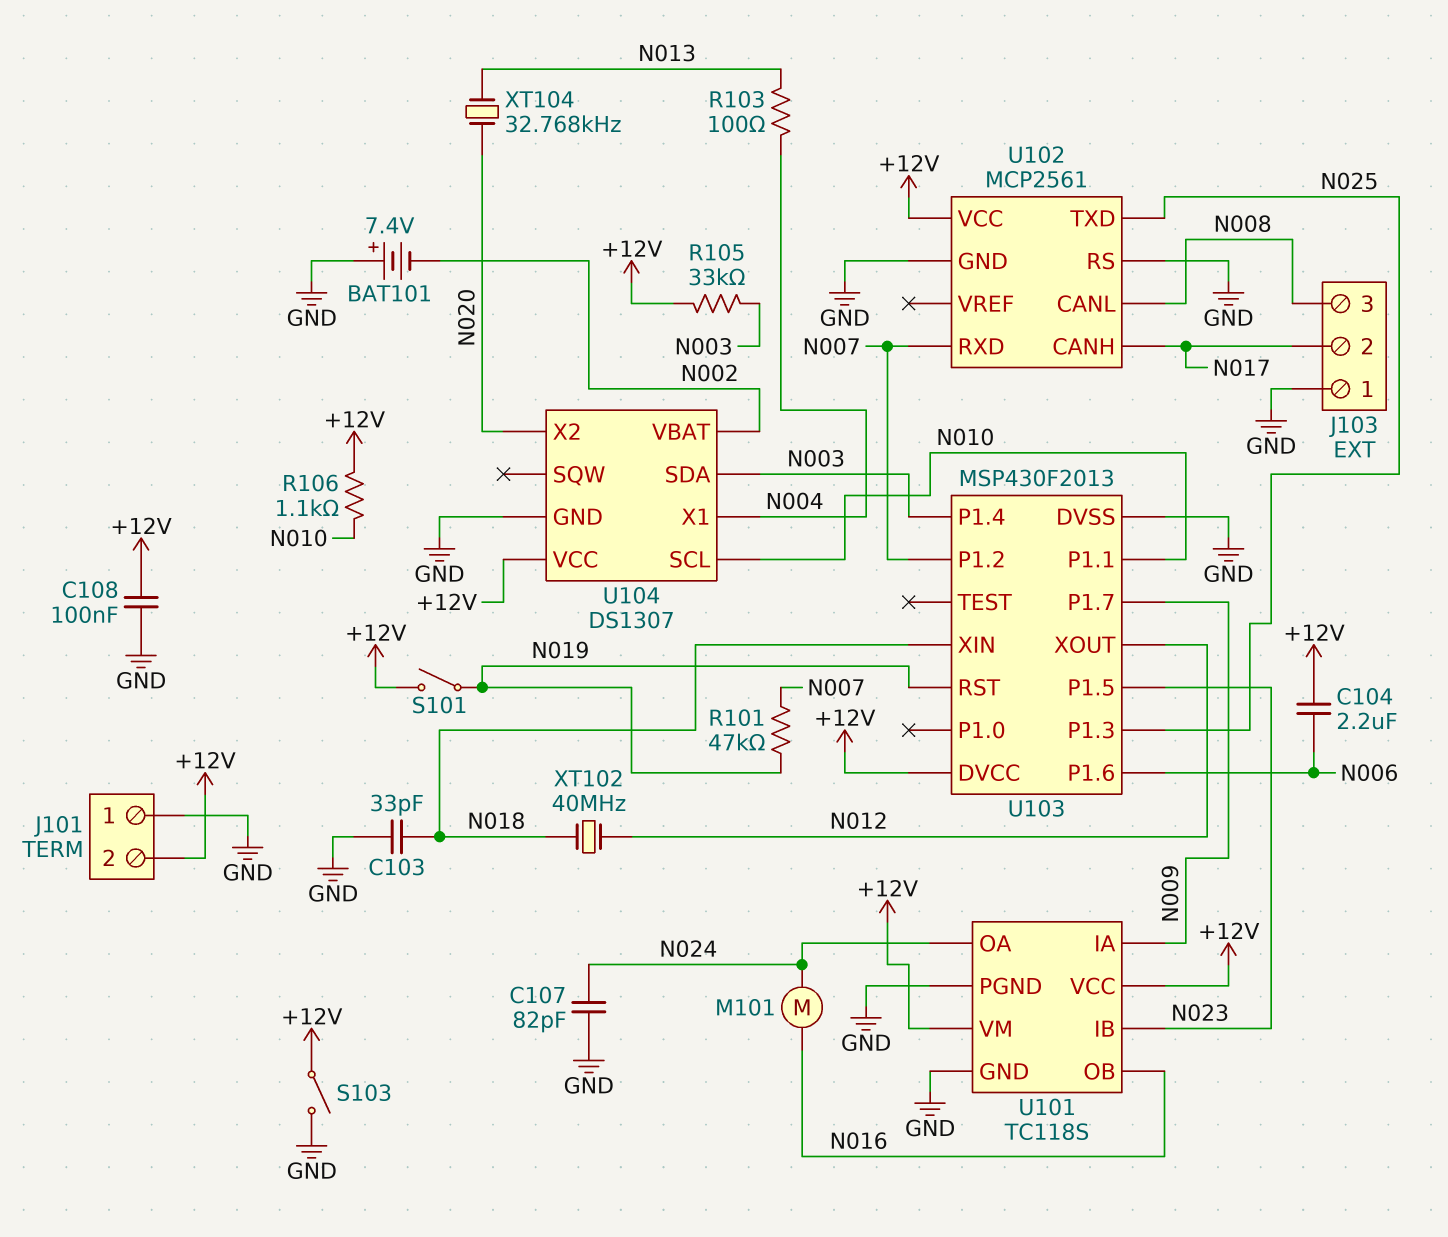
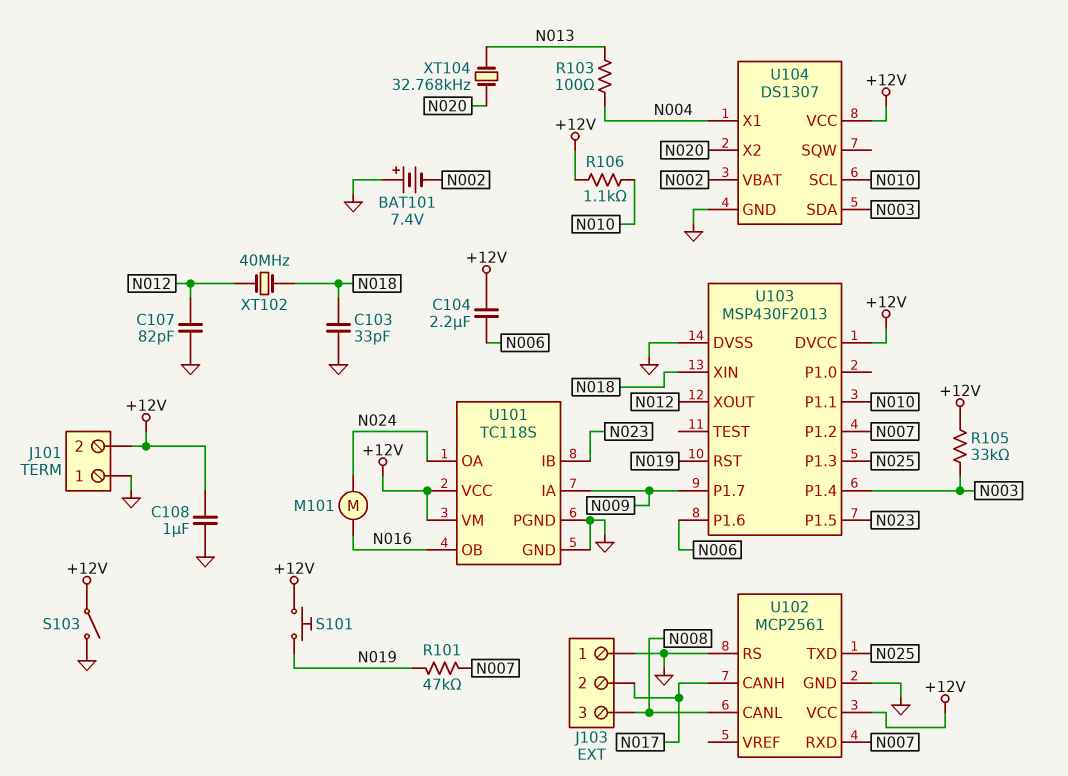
C107: 82pF (GND, N024) -> 82pF (GND, N012)
C108: 100nF (+12V, GND) -> 1uF (+12V, GND)
S101: switch (+12V, N019) -> button (+12V, N019)

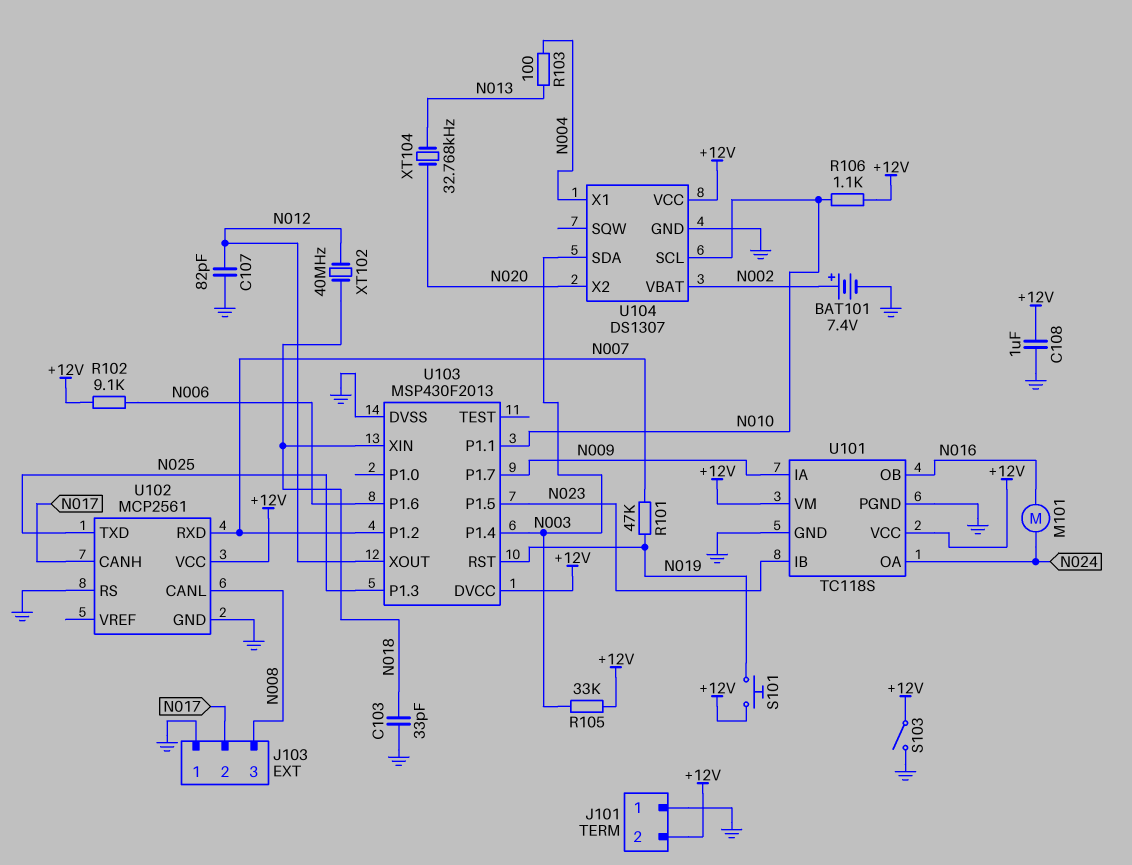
BAT101: 7.4V (plus GND, minus N002) -> 7.4V (plus N002, minus GND)
C104: 2.2uF (+12V, N006) -> none
R102: none -> 9.1k (+12V, N006)

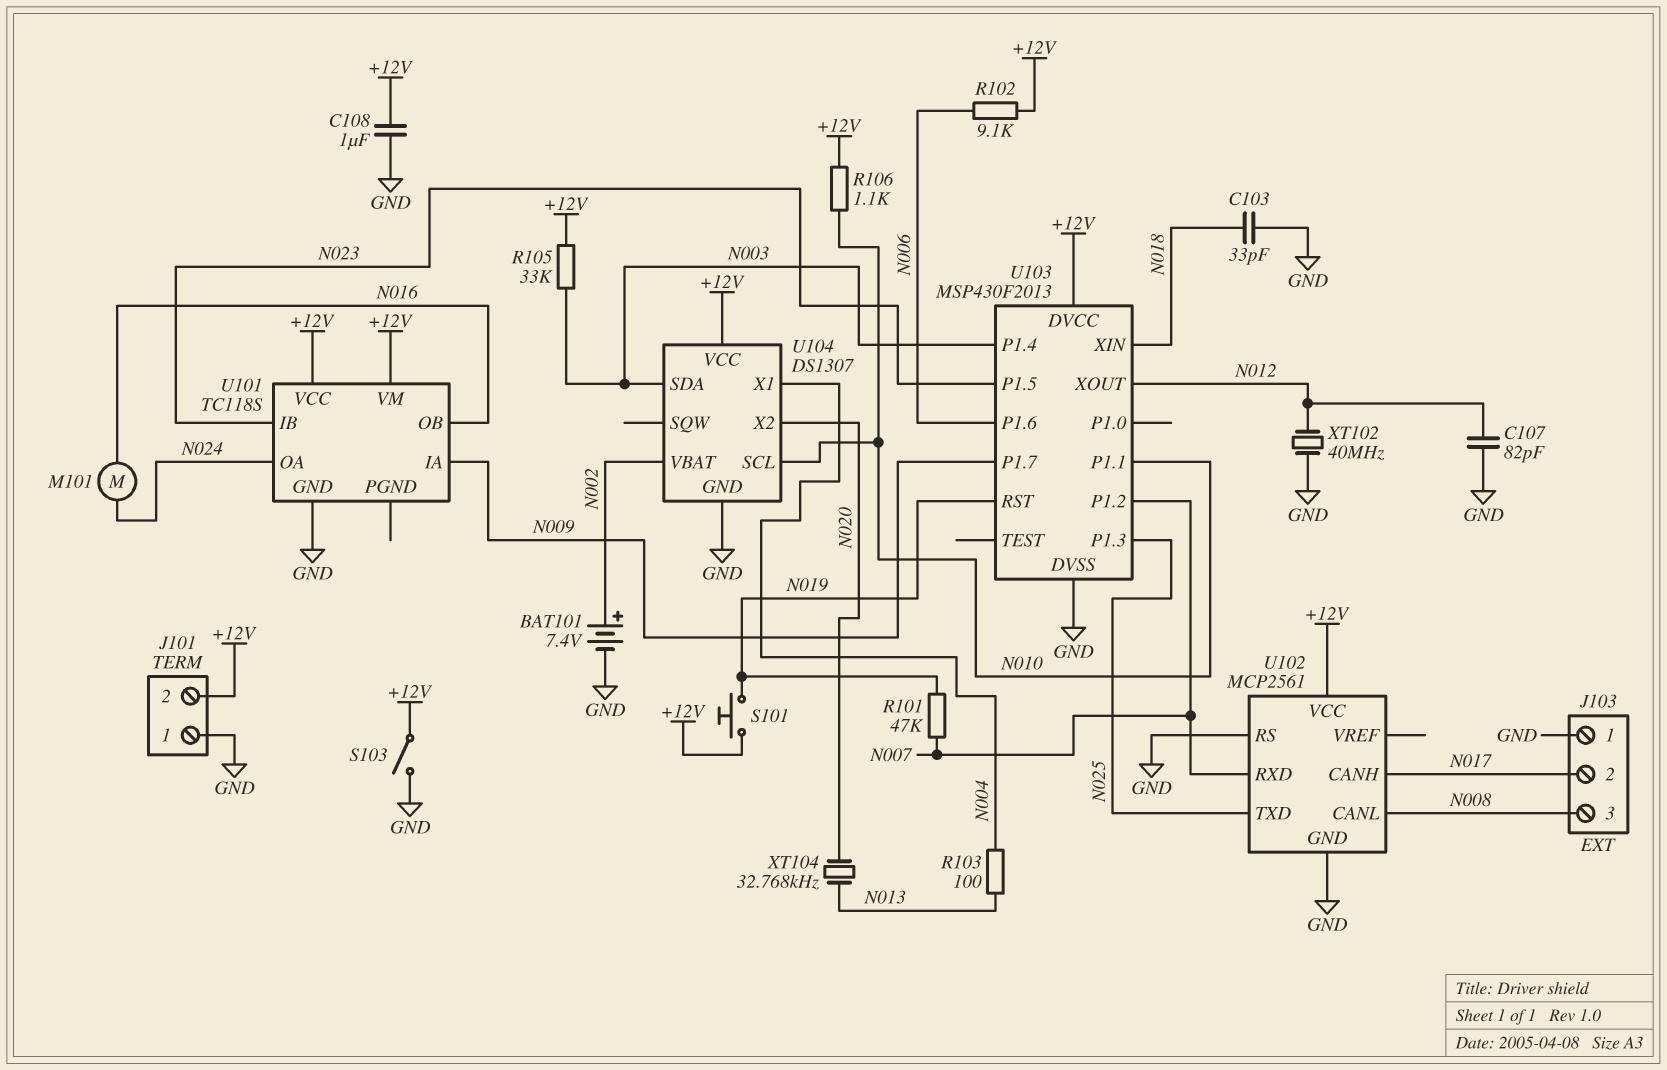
U101 pin PGND: GND -> none
XT102: 40MHz (N012, N018) -> 40MHz (GND, N012)

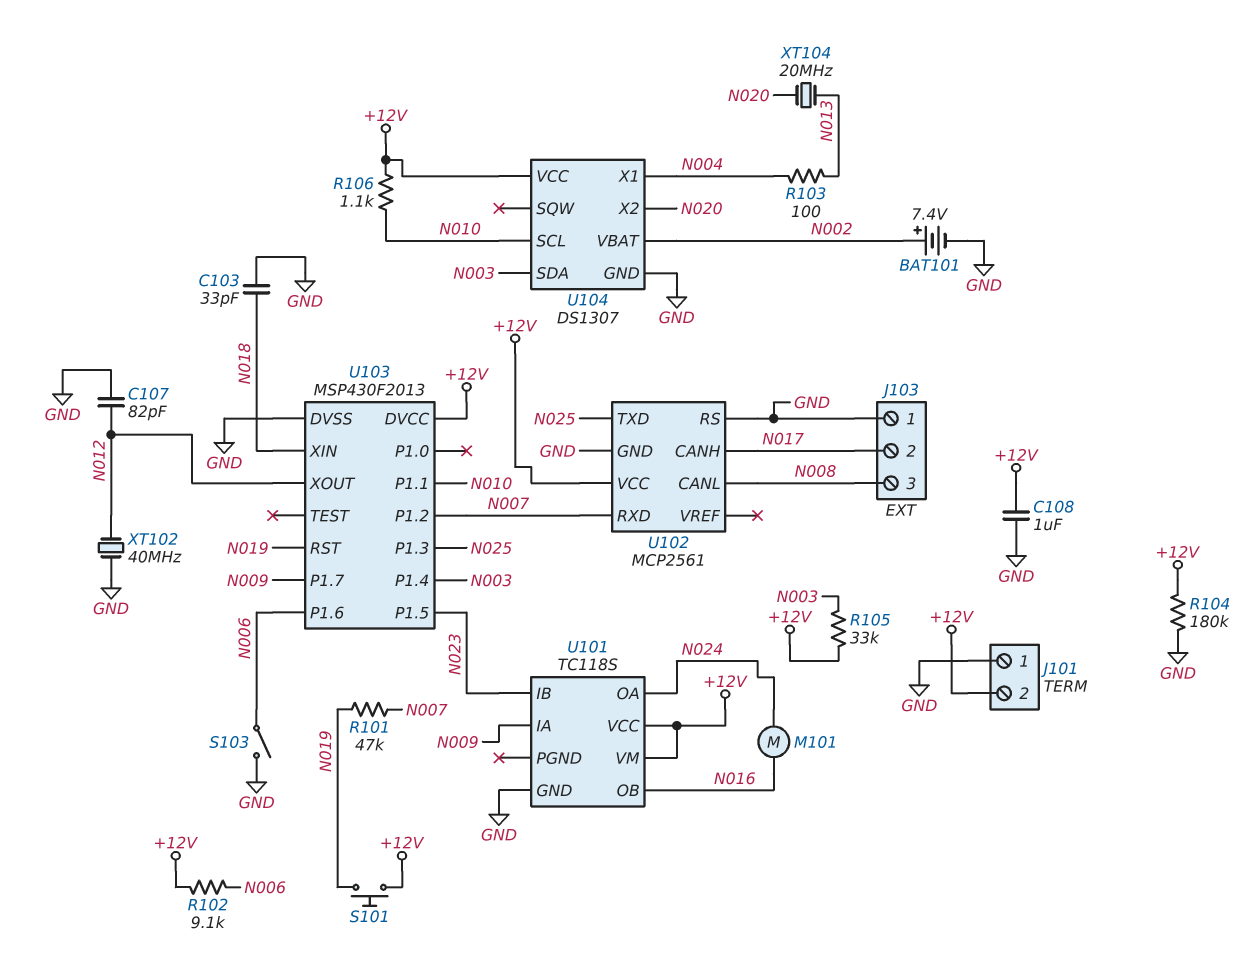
R104: none -> 180k (+12V, GND)
S103: switch (+12V, GND) -> switch (GND, N006)
XT104: 32.768kHz (N013, N020) -> 20MHz (N013, N020)

